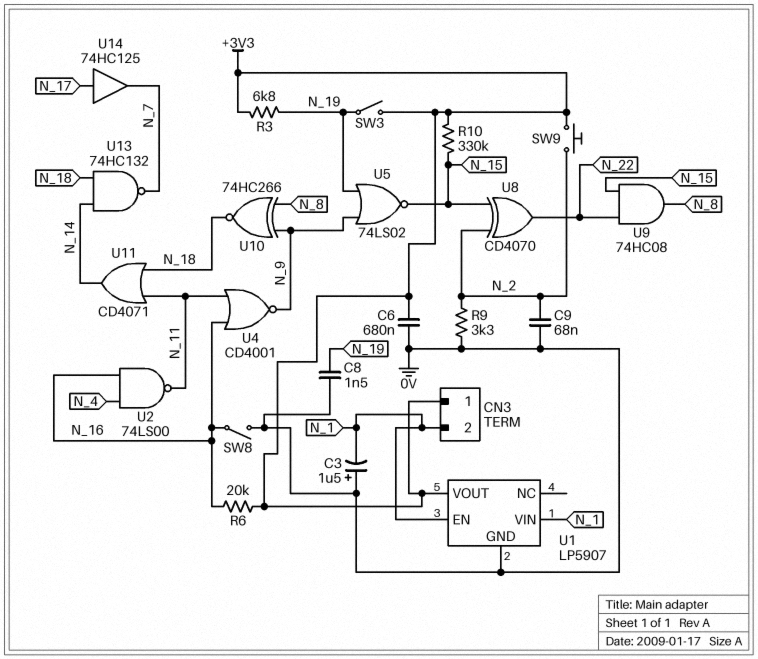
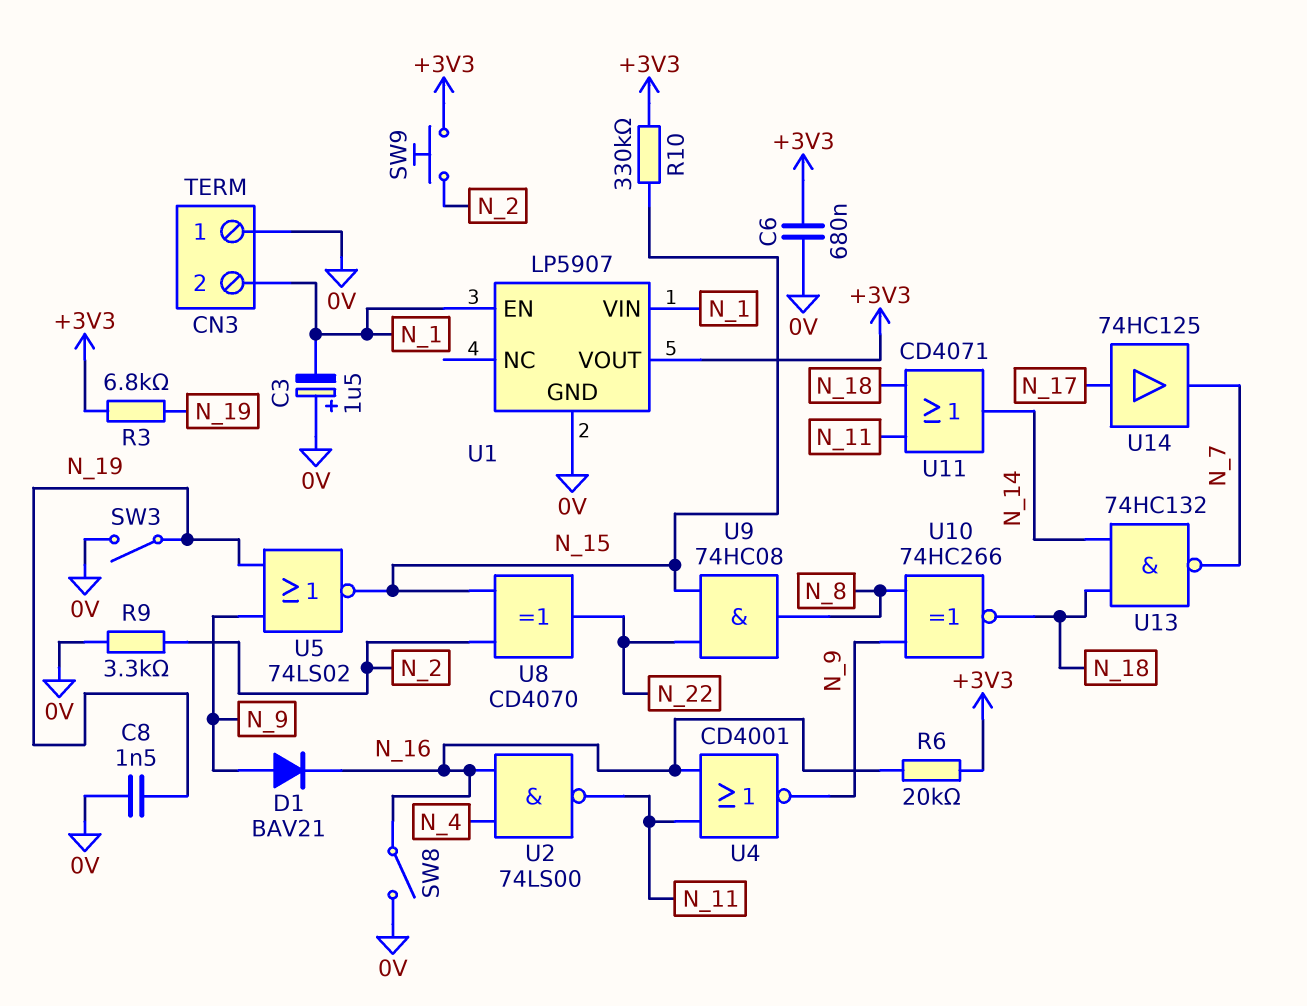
C9: 68nF (0V, N_2) -> none
CN3 pin 1: +3V3 -> 0V
D1: none -> diode BAV21 (A N_9, K N_16)
SW3: switch (+3V3, N_19) -> switch (0V, N_19)

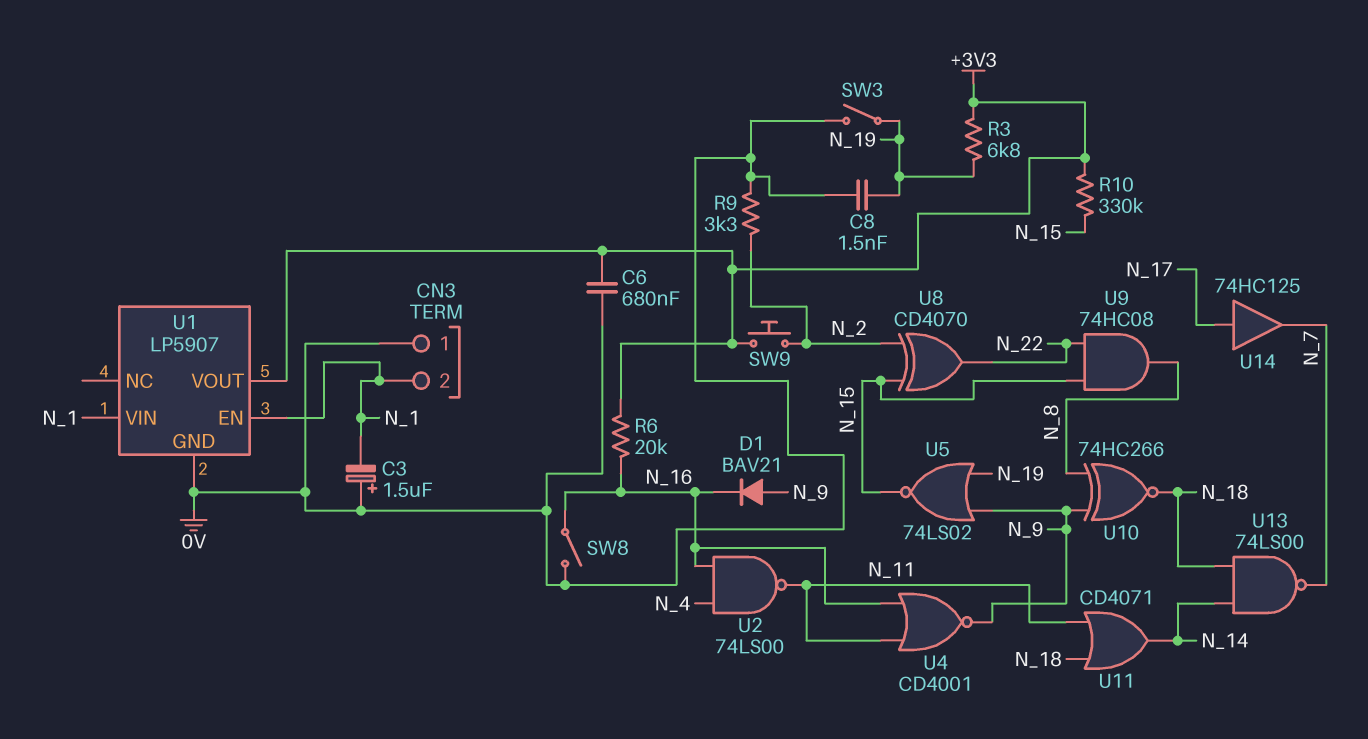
U13: NAND 74HC132 (in N_14, in N_18, out N_7) -> NAND 74LS00 (in N_14, in N_18, out N_7)

